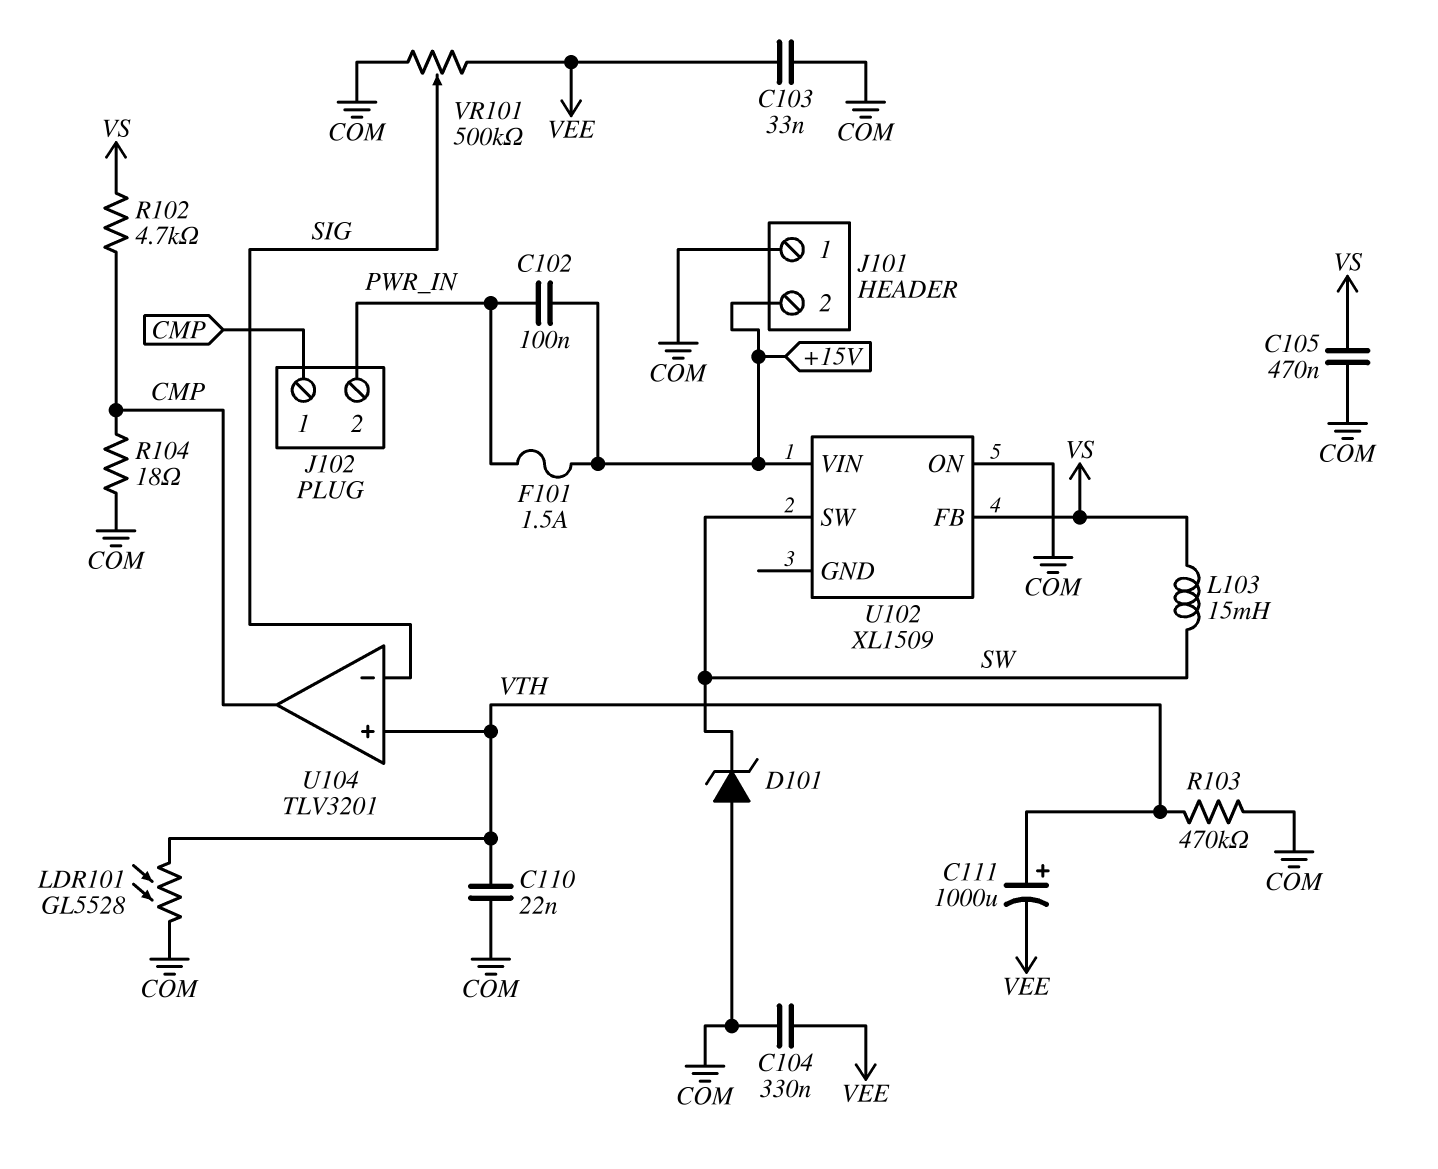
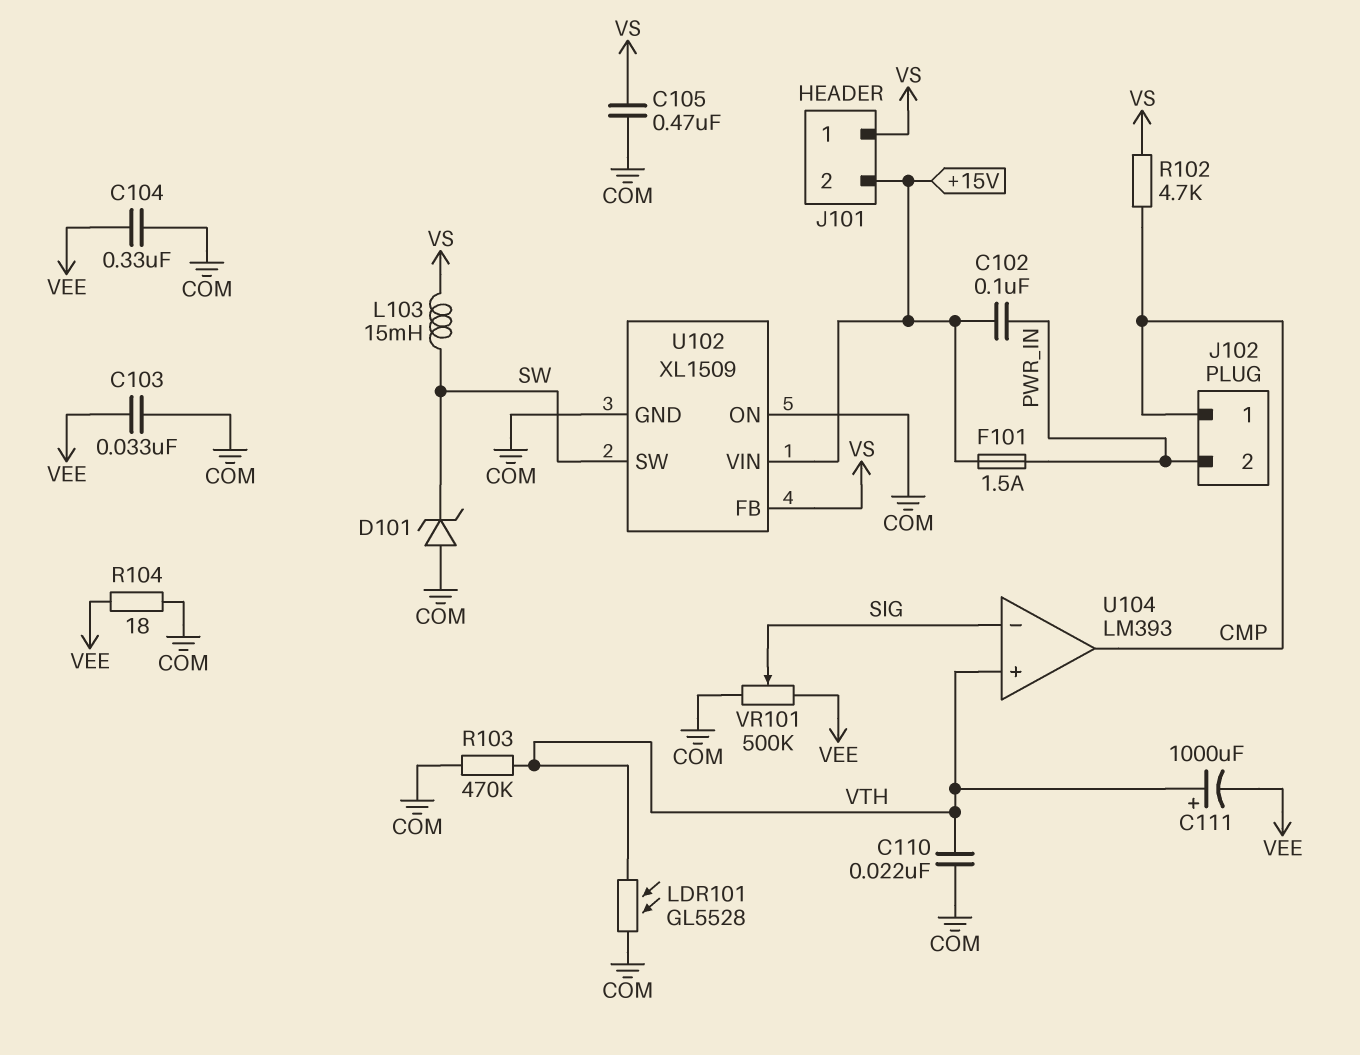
J101 pin 1: COM -> VS
R104: 18 (CMP, COM) -> 18 (COM, VEE)
U102 pin GND: none -> COM
U104: TLV3201 -> LM393

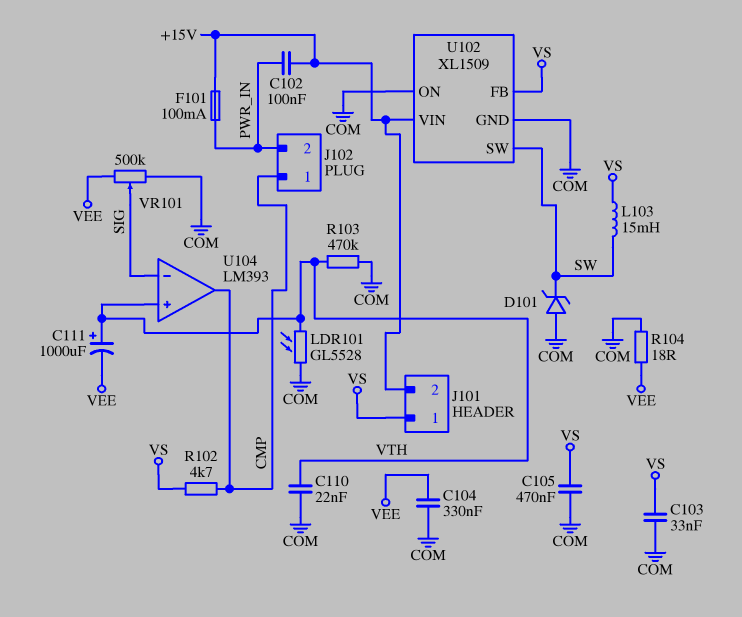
C103: 33nF (COM, VEE) -> 33nF (COM, VS)
F101: 1.5A (+15V, PWR_IN) -> 100mA (+15V, PWR_IN)

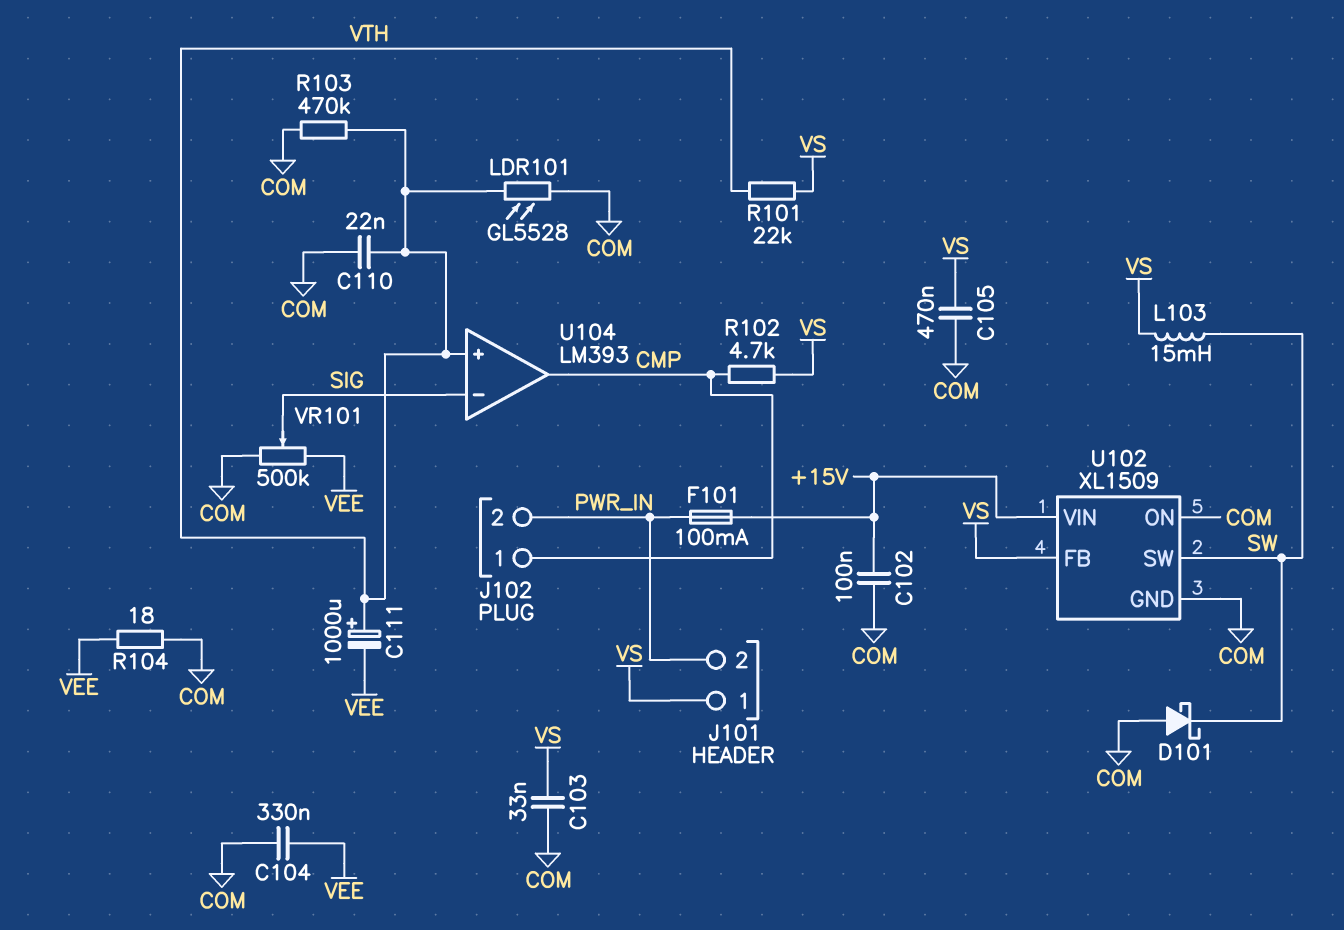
C102: 100nF (+15V, PWR_IN) -> 100nF (+15V, COM)
D101: zener (A COM, K SW) -> schottky (A COM, K SW)
J101 pin 2: +15V -> PWR_IN
R101: none -> 22k (VS, VTH)

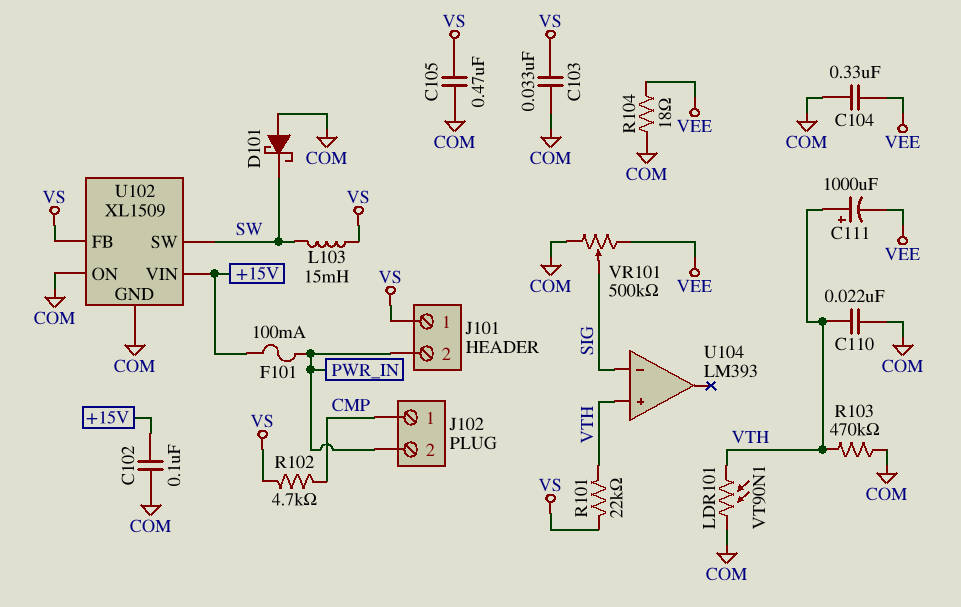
LDR101: GL5528 (COM, VTH) -> VT90N1 (COM, VTH)
U104 pin out: CMP -> none

